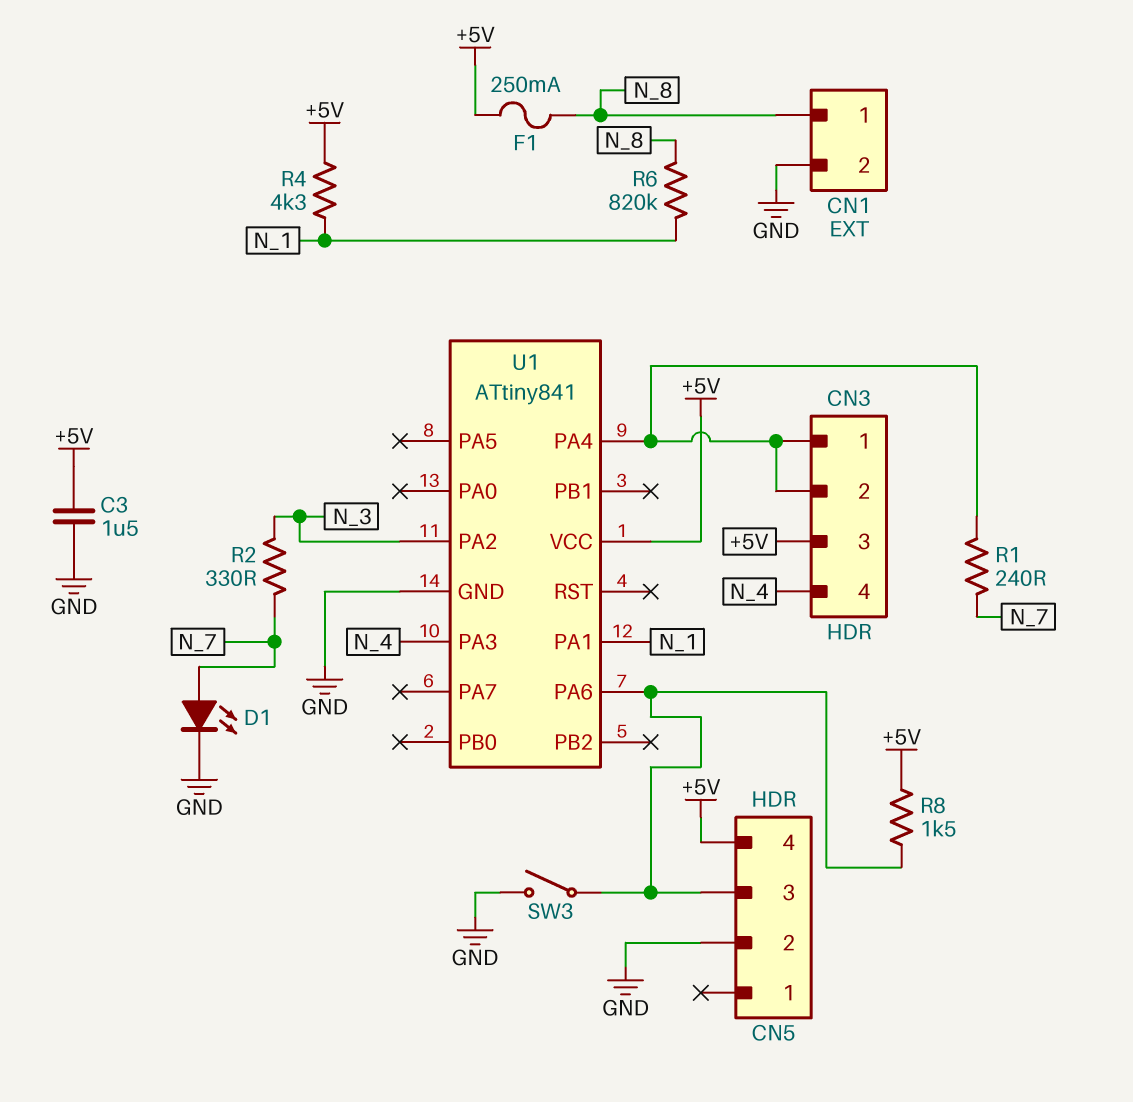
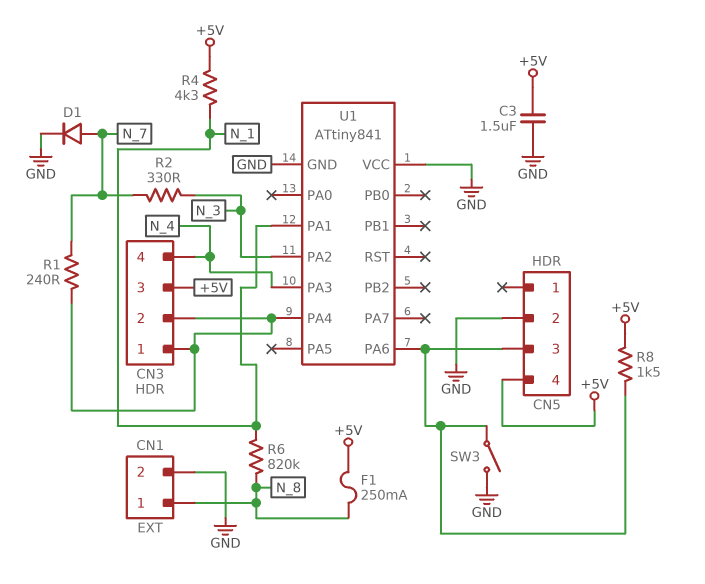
D1: LED (A N_7, K GND) -> diode (A N_7, K GND)
U1 pin VCC: +5V -> GND

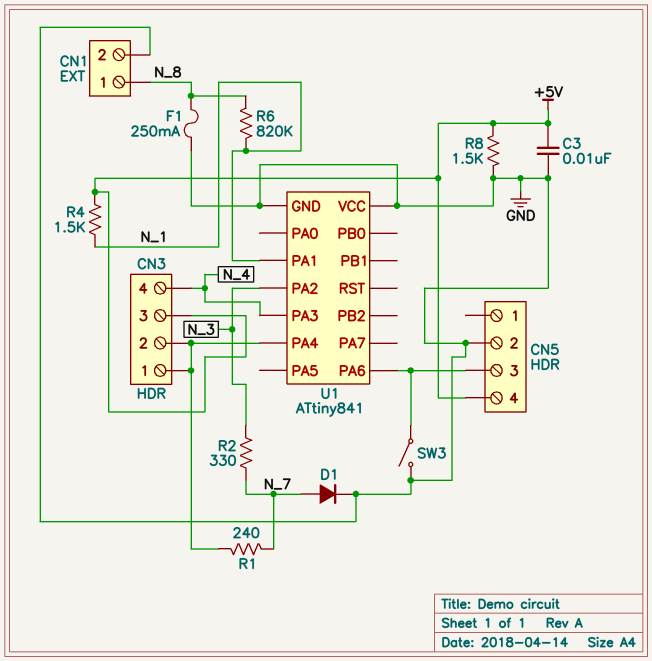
C3: 1.5uF (+5V, GND) -> 10nF (+5V, GND)
F1: 250mA (+5V, N_8) -> 250mA (GND, N_8)
R4: 4.3k (+5V, N_1) -> 1.5k (+5V, N_1)
R8: 1.5k (+5V, CN5/3) -> 1.5k (+5V, GND)

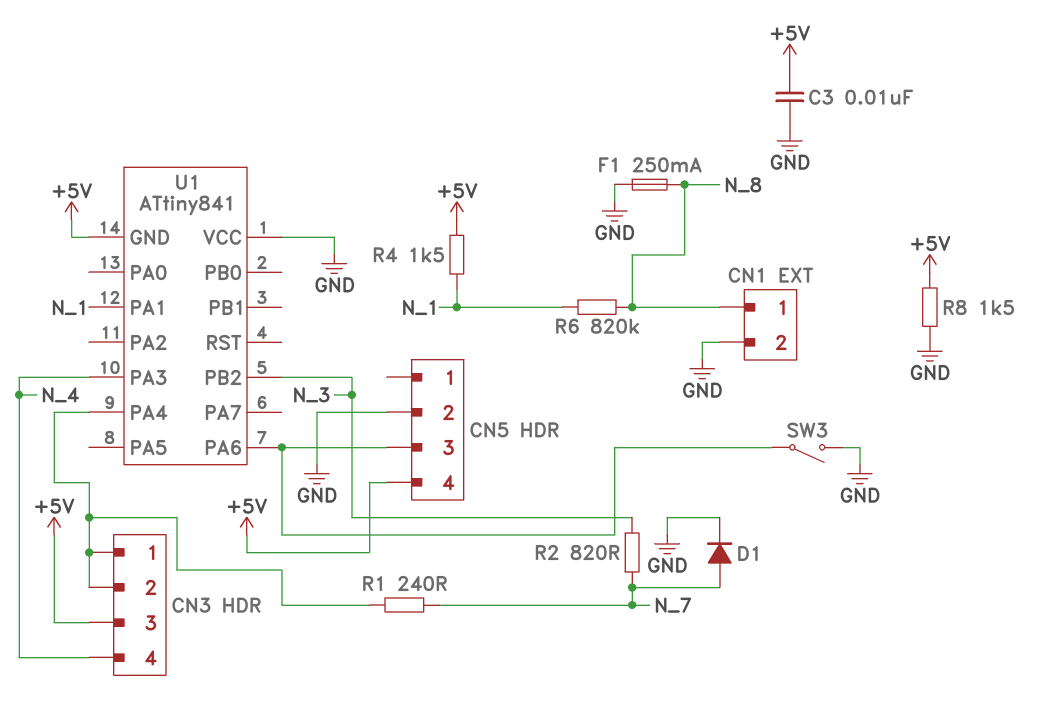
R2: 330 (N_3, N_7) -> 820 (N_3, N_7)
U1 pin GND: GND -> +5V
U1 pin PA2: N_3 -> none
U1 pin PB2: none -> N_3

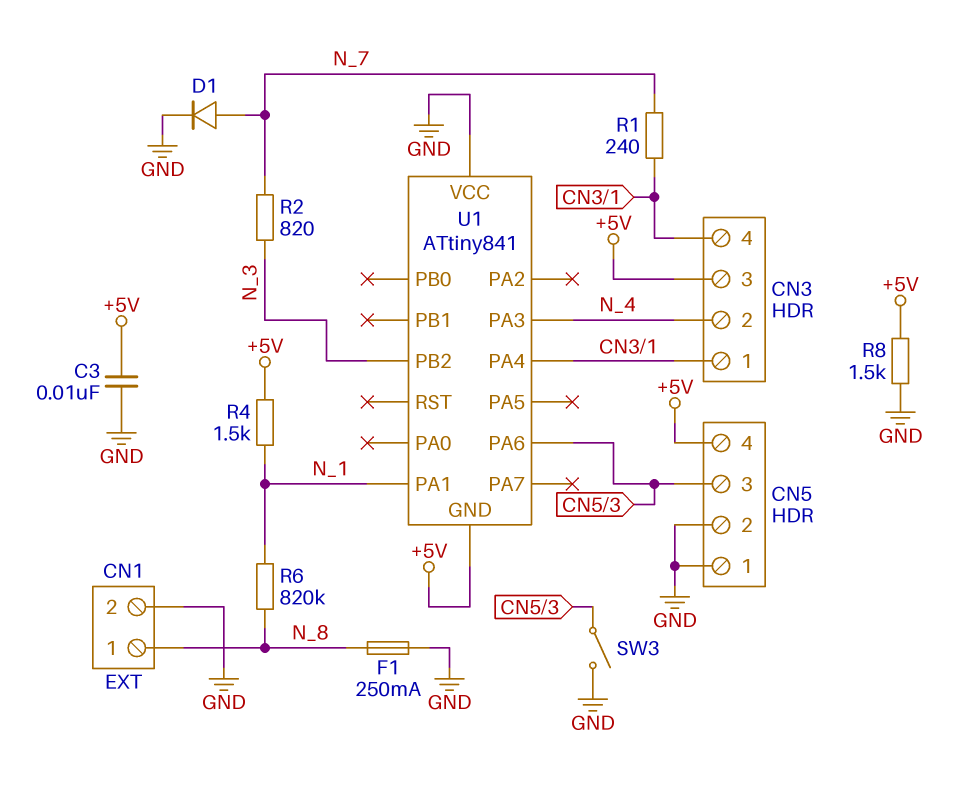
CN3 pin 2: CN3/1 -> N_4
CN3 pin 4: N_4 -> CN3/1
CN5 pin 1: none -> GND

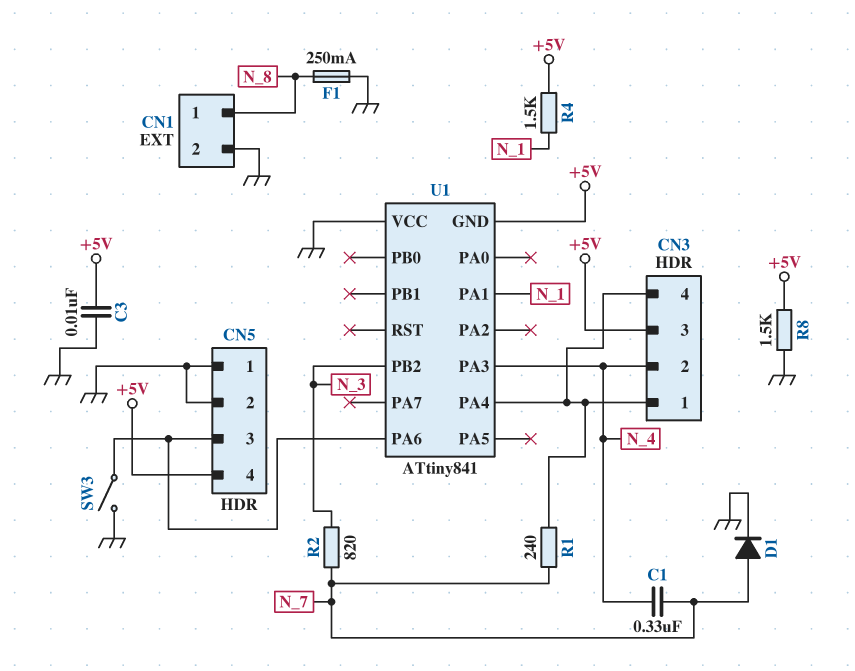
C1: none -> 330nF (N_4, N_7)
R6: 820k (N_1, N_8) -> none

